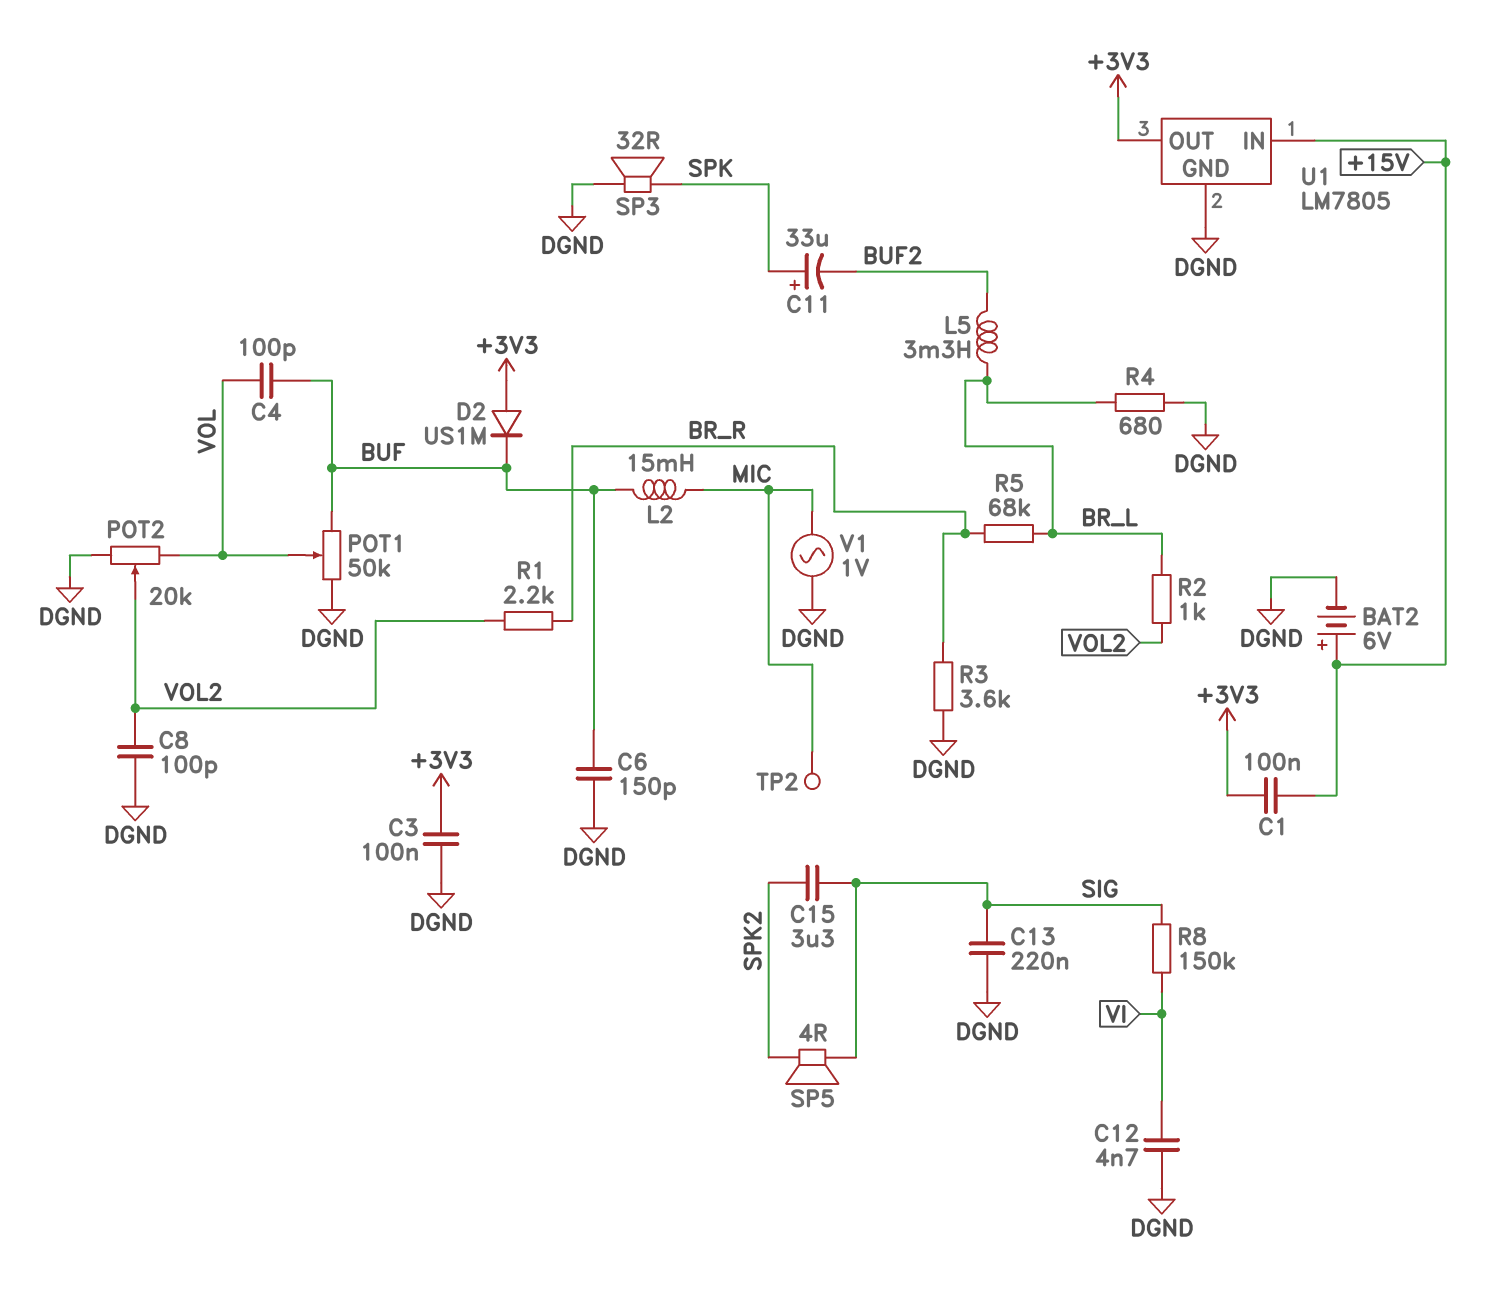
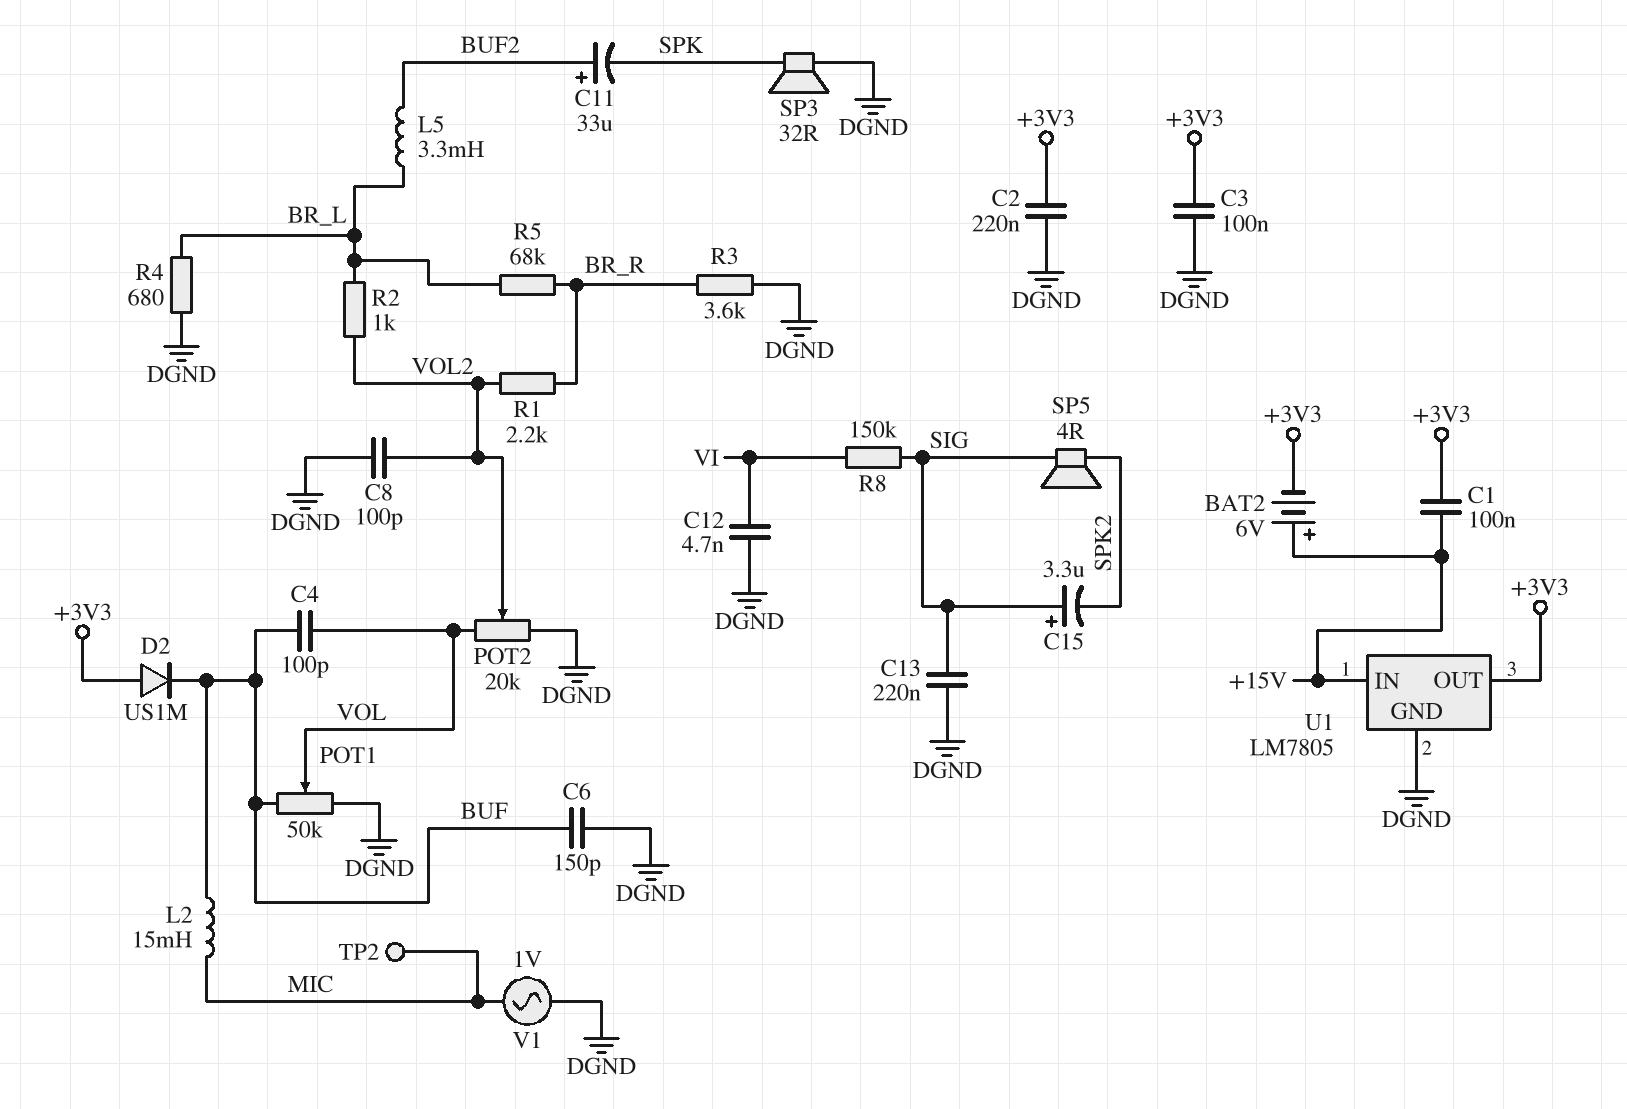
BAT2: 6V (plus +15V, minus DGND) -> 6V (plus +15V, minus +3V3)
C2: none -> 220nF (+3V3, DGND)
C11: 33uF (plus SPK, minus BUF2) -> 33uF (plus BUF2, minus SPK)
C15: 3.3uF (SIG, SPK2) -> 3.3uF (plus SIG, minus SPK2)

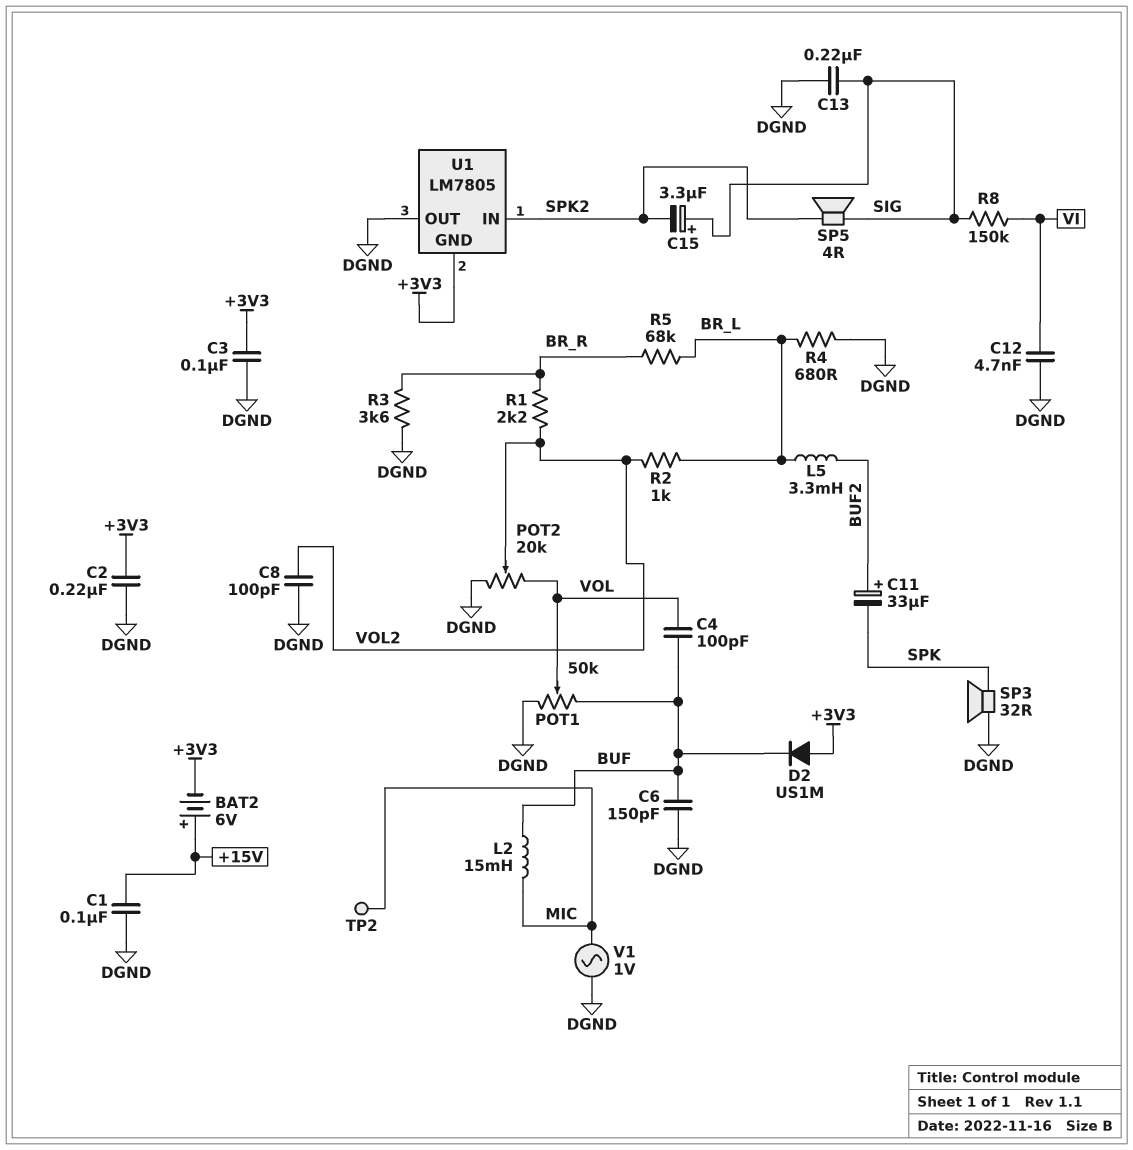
C1: 100nF (+3V3, +15V) -> 100nF (+15V, DGND)
U1 pin GND: DGND -> +3V3
U1 pin IN: +15V -> SPK2
U1 pin OUT: +3V3 -> DGND

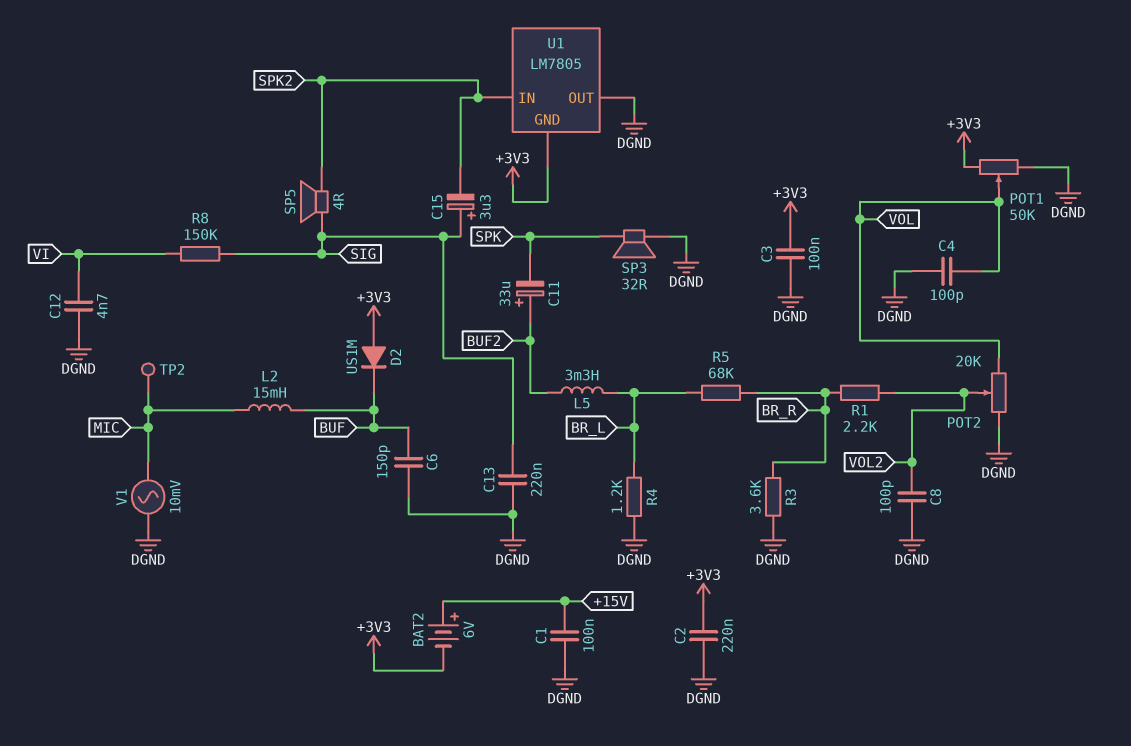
C4: 100pF (BUF, VOL) -> 100pF (DGND, VOL)
POT1: 50k (BUF, DGND, wiper VOL) -> 50k (+3V3, DGND, wiper VOL)
R2: 1k (BR_L, VOL2) -> none
R4: 680 (BR_L, DGND) -> 1.2k (BR_L, DGND)
V1: AC 1V (DGND, MIC) -> AC 10mV (DGND, MIC)

